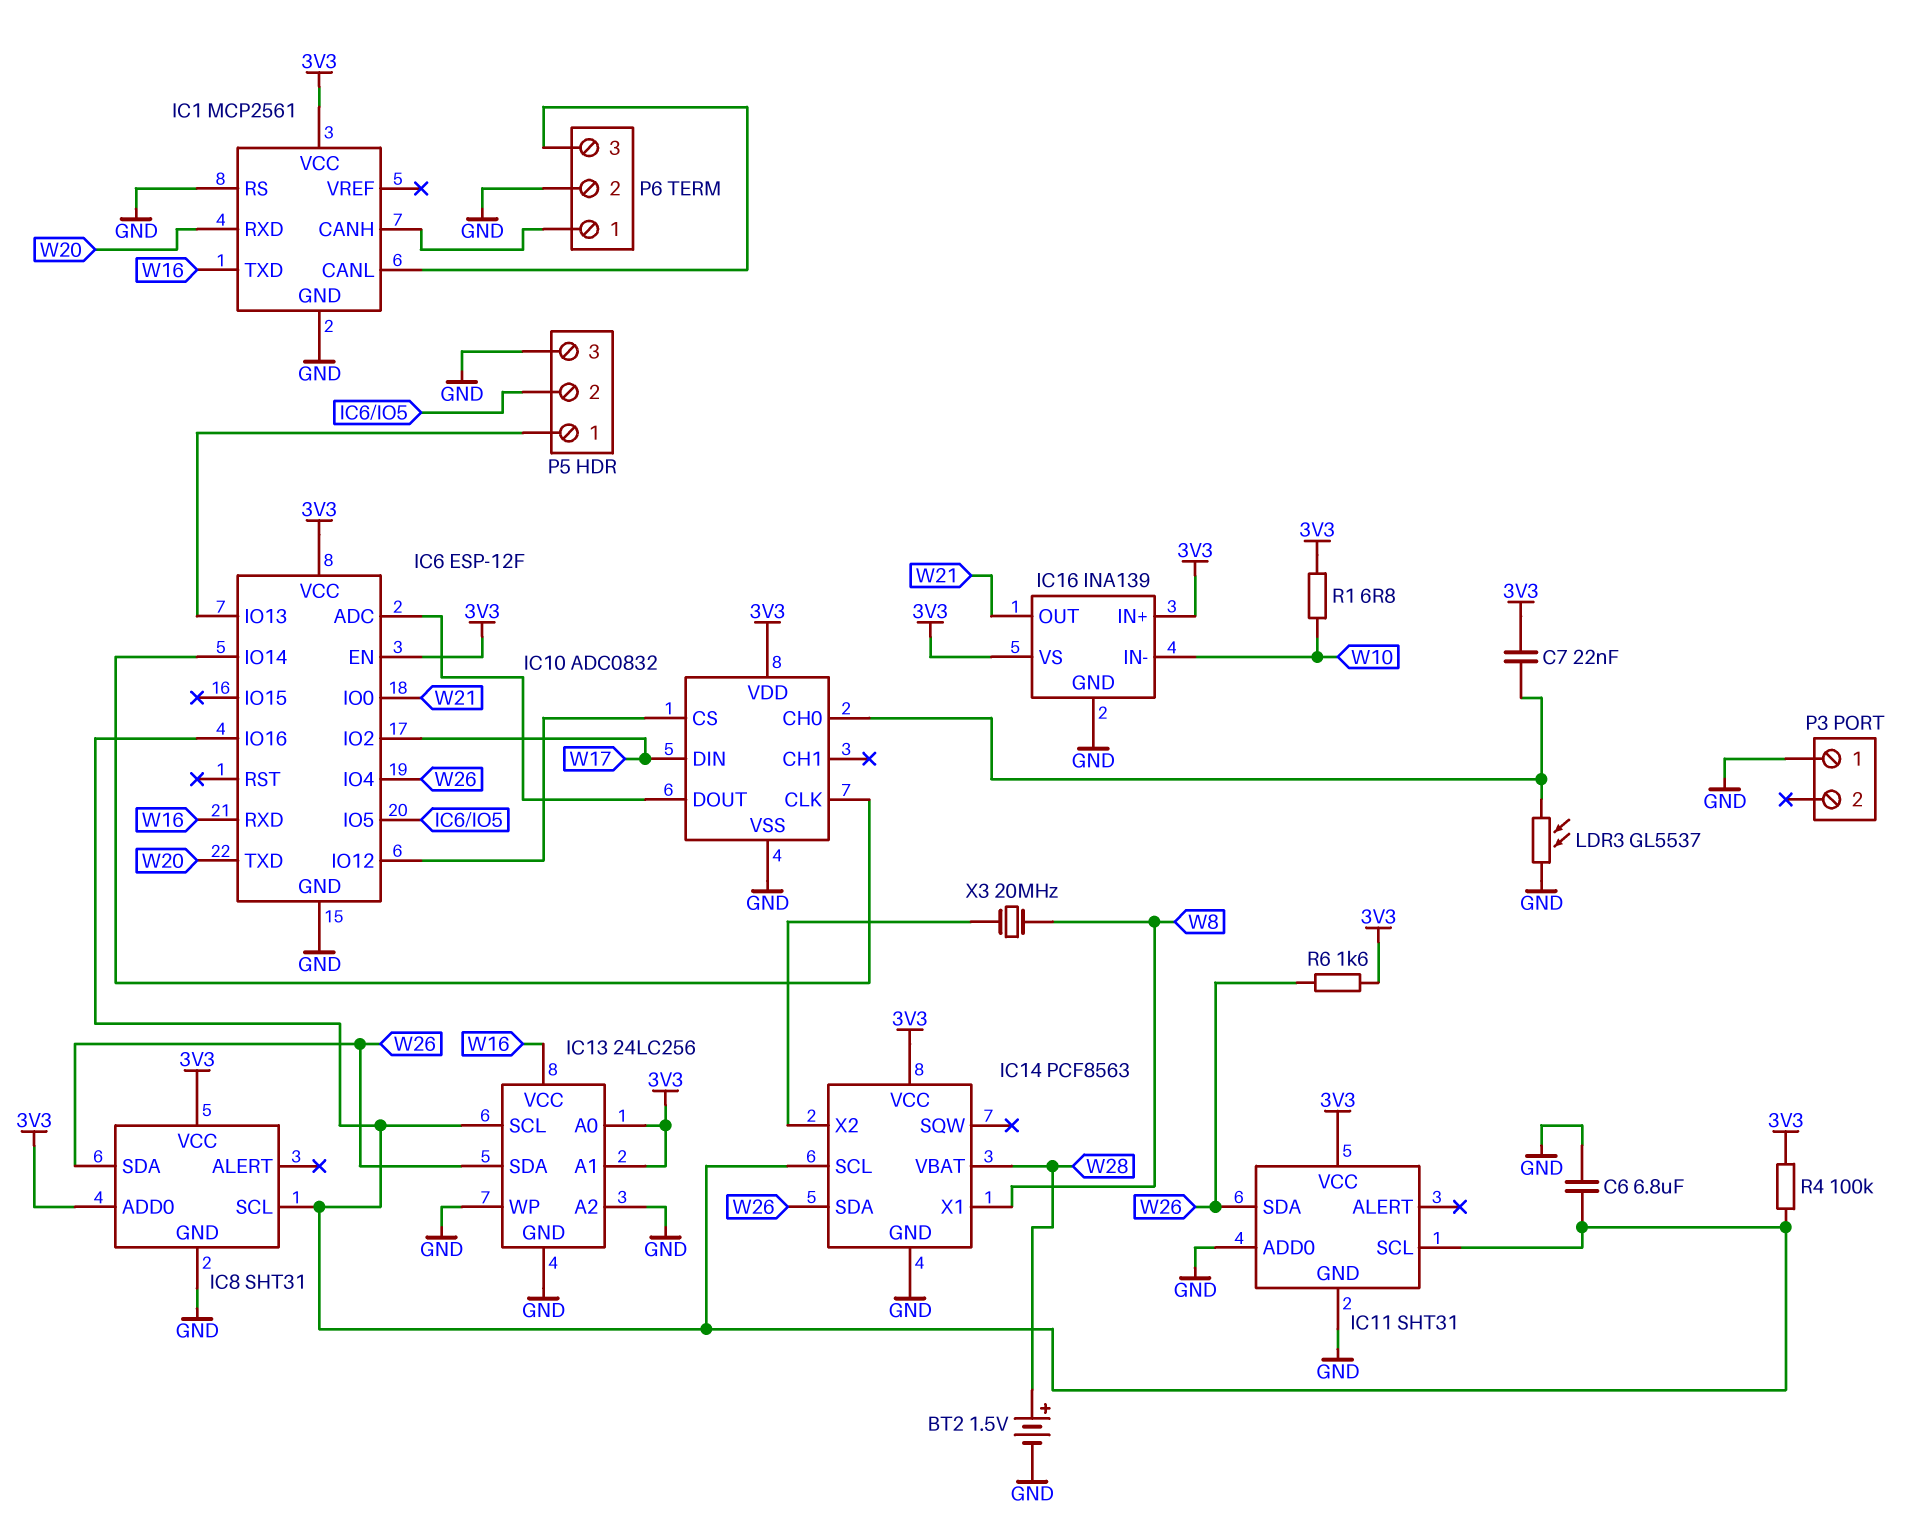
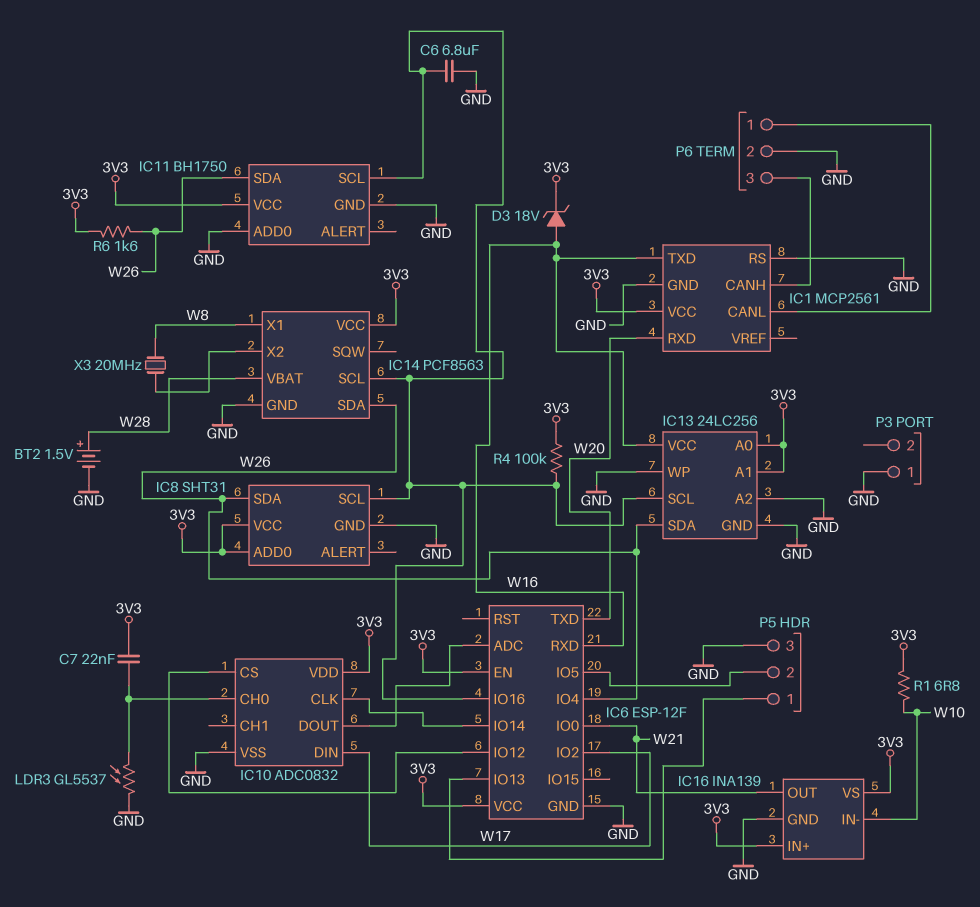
D3: none -> zener 18V (A W16, K 3V3)
IC11: SHT31 -> BH1750
P6 pin 1: IC1/CANH -> IC1/CANL
P6 pin 3: IC1/CANL -> IC1/CANH

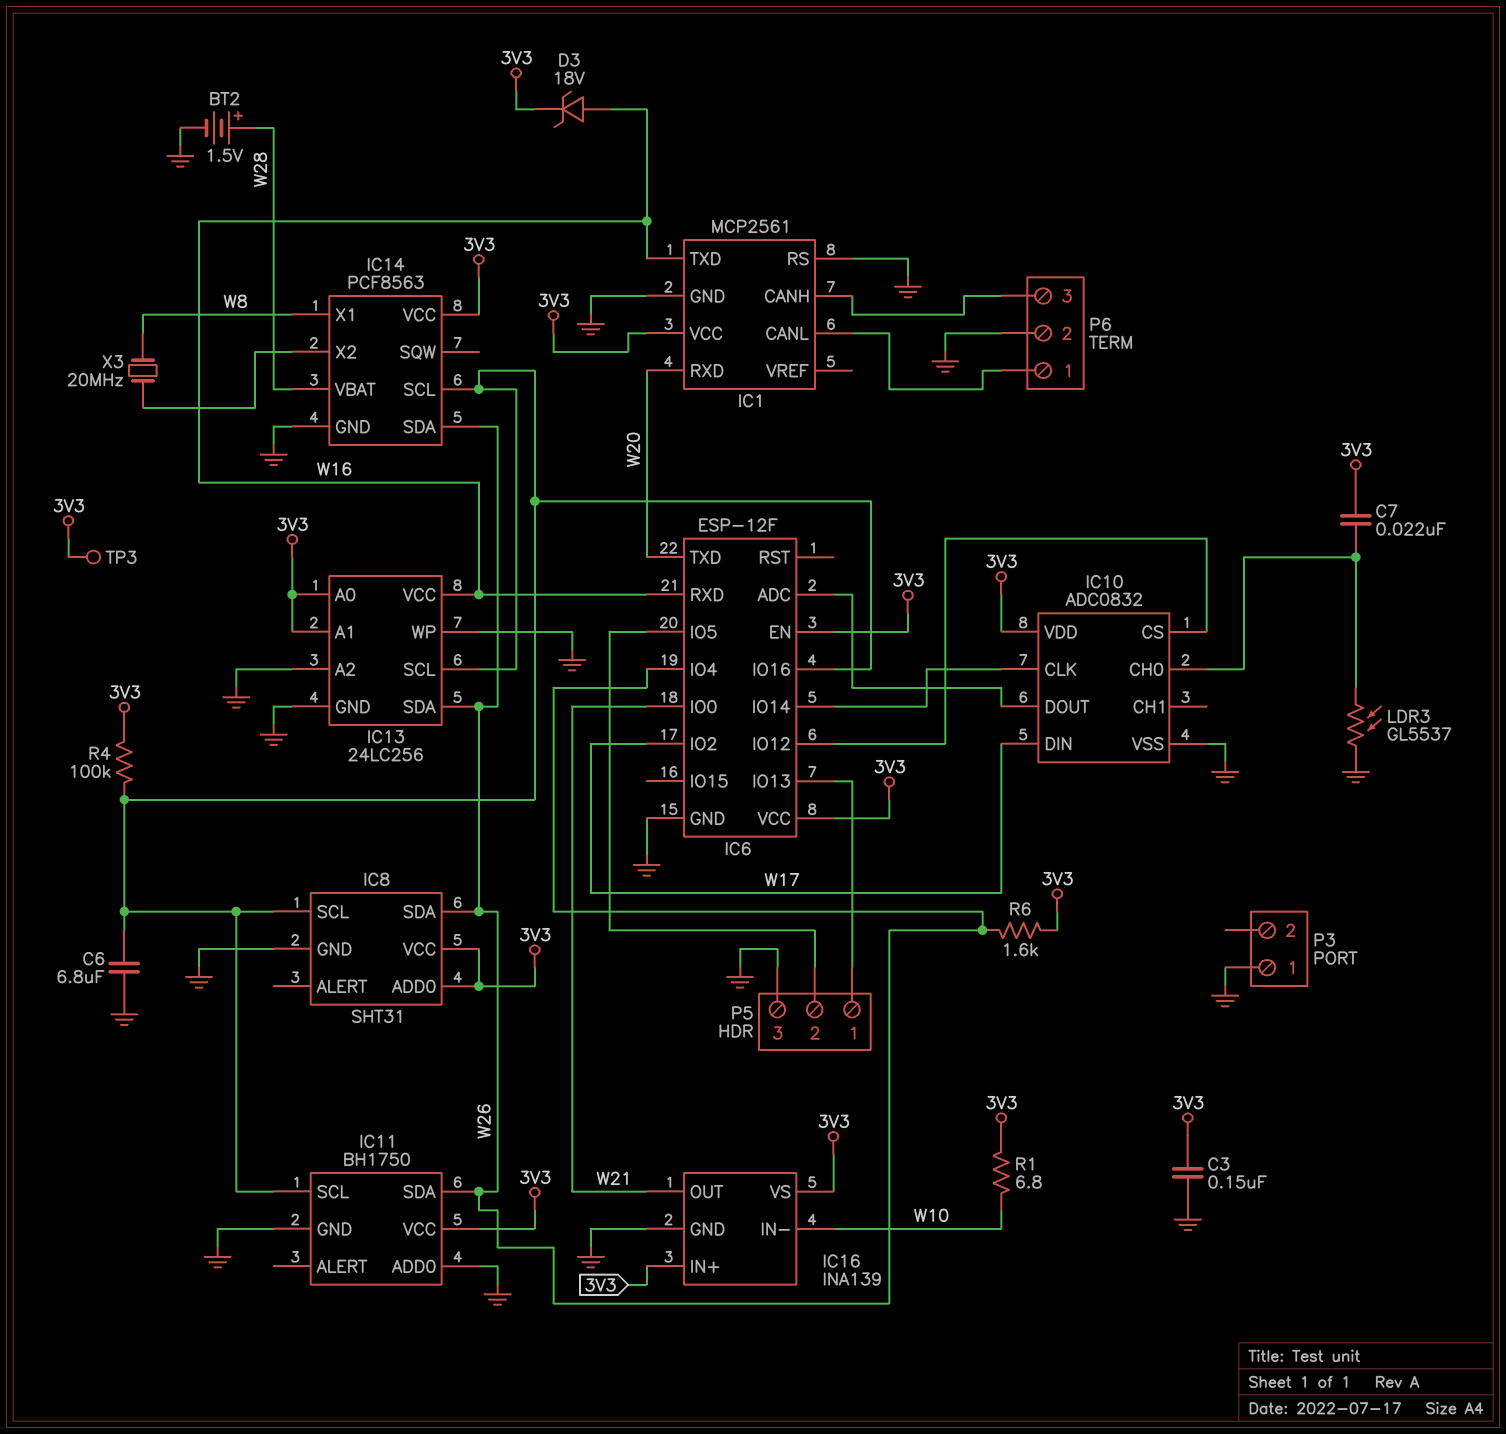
C3: none -> 150nF (3V3, GND)
TP3: none -> test point (3V3)

